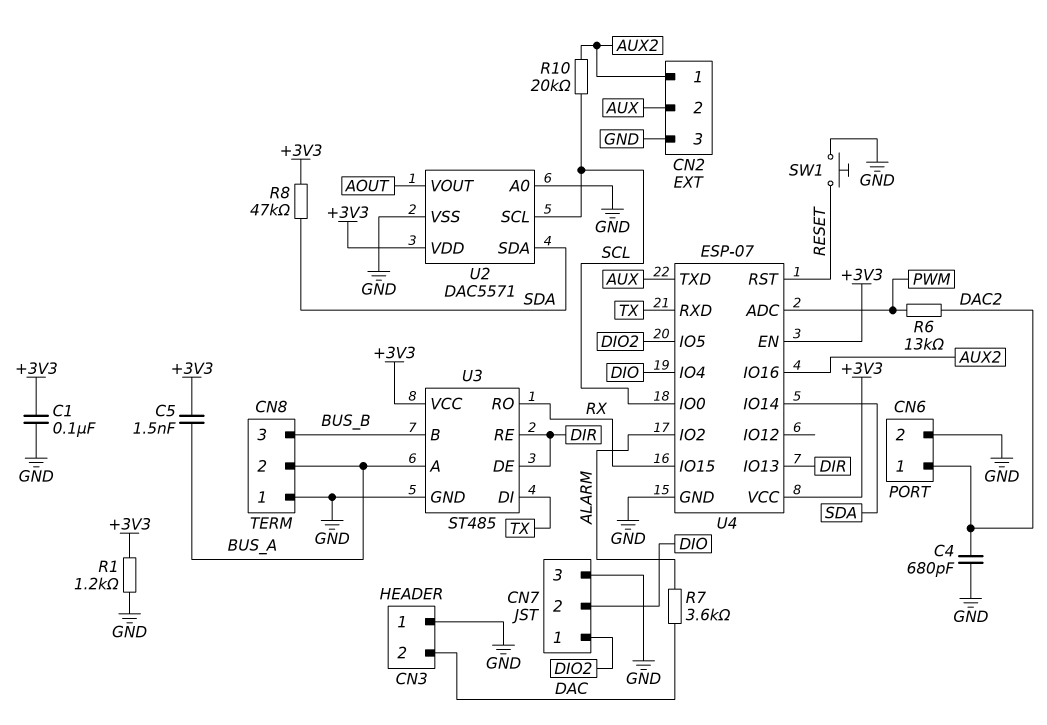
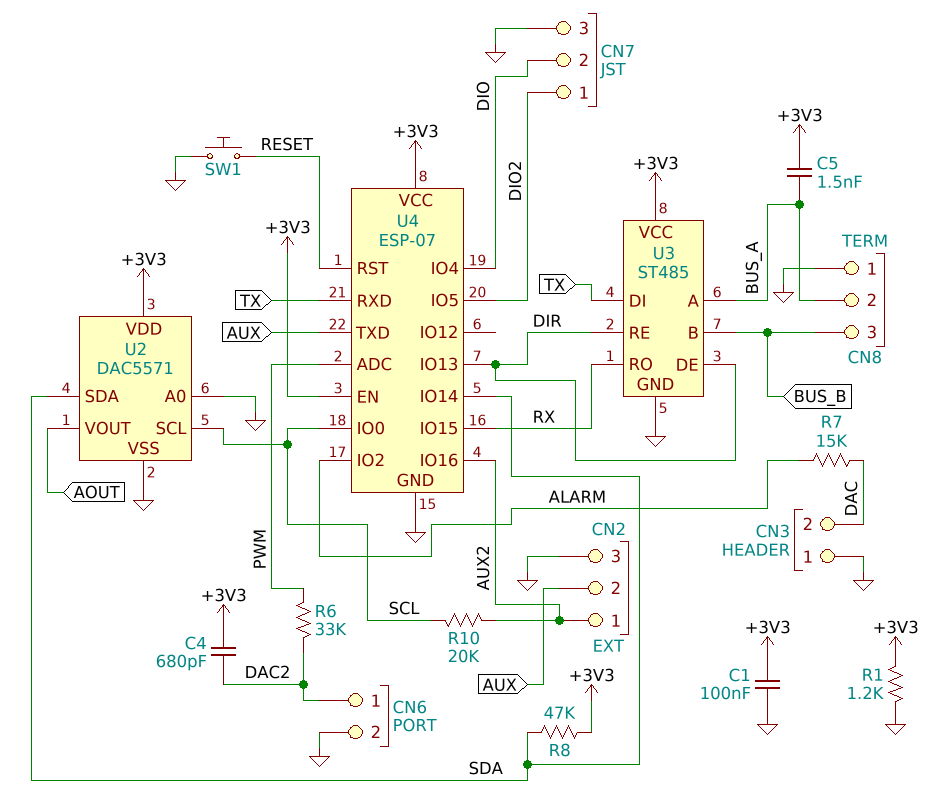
C4: 680pF (DAC2, GND) -> 680pF (+3V3, DAC2)
R6: 13k (DAC2, PWM) -> 33k (DAC2, PWM)
R7: 3.6k (ALARM, DAC) -> 15k (ALARM, DAC)

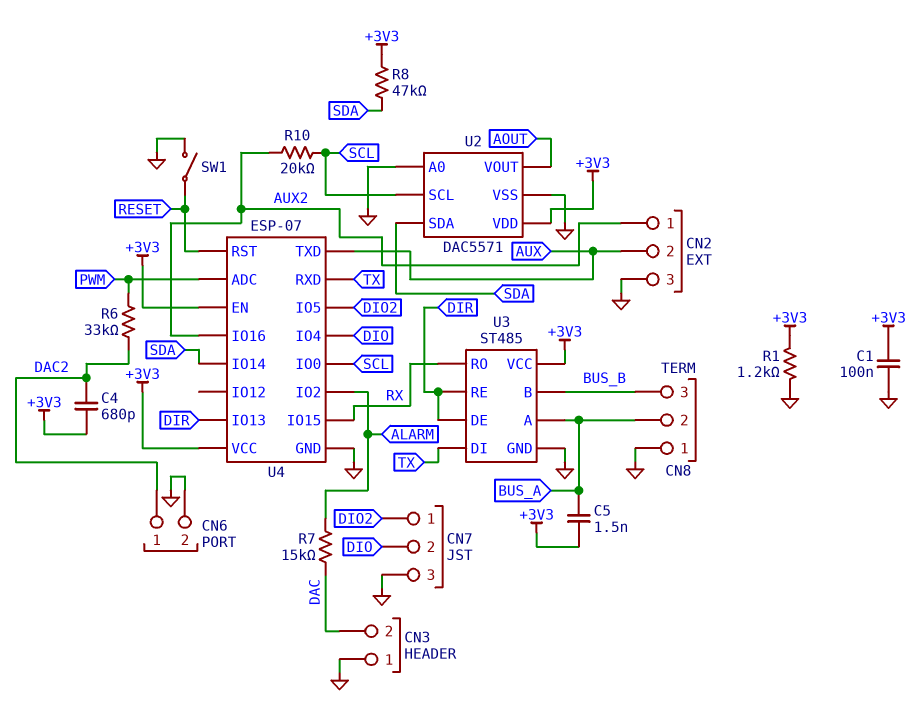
SW1: button (GND, RESET) -> switch (GND, RESET)

